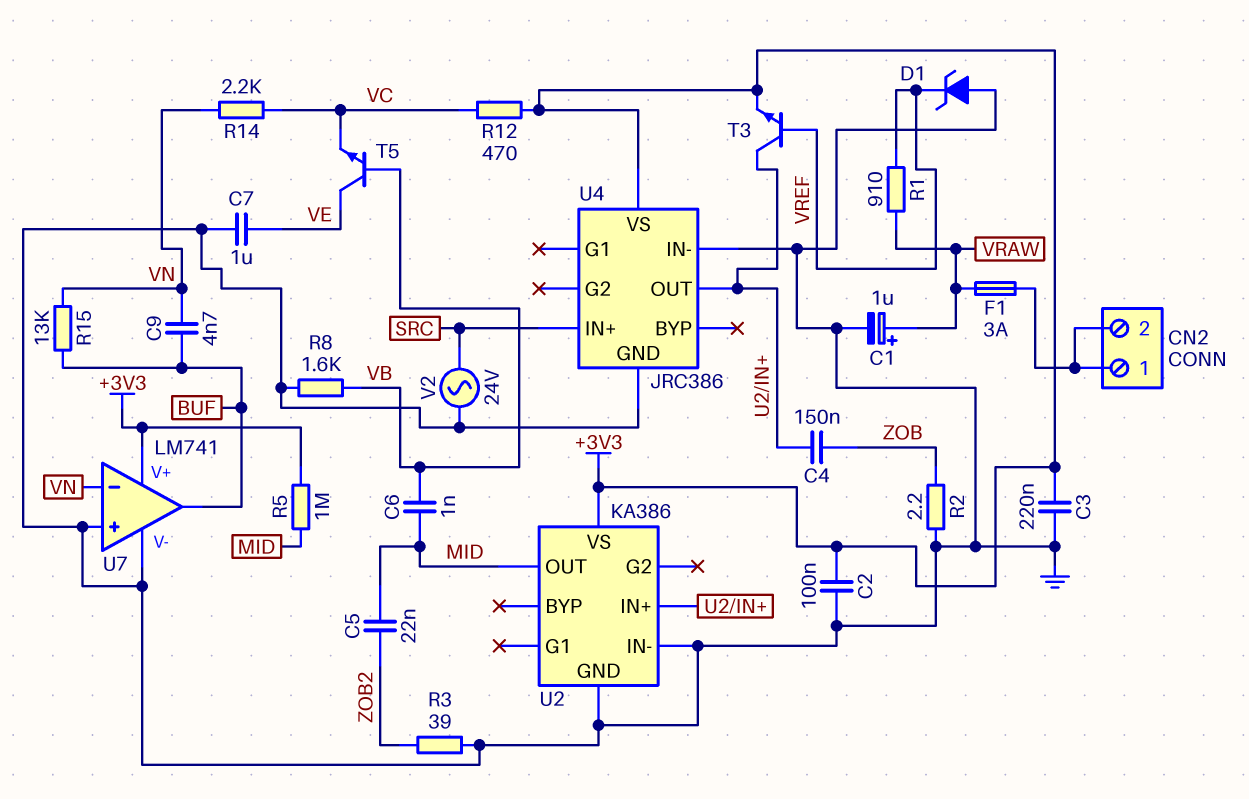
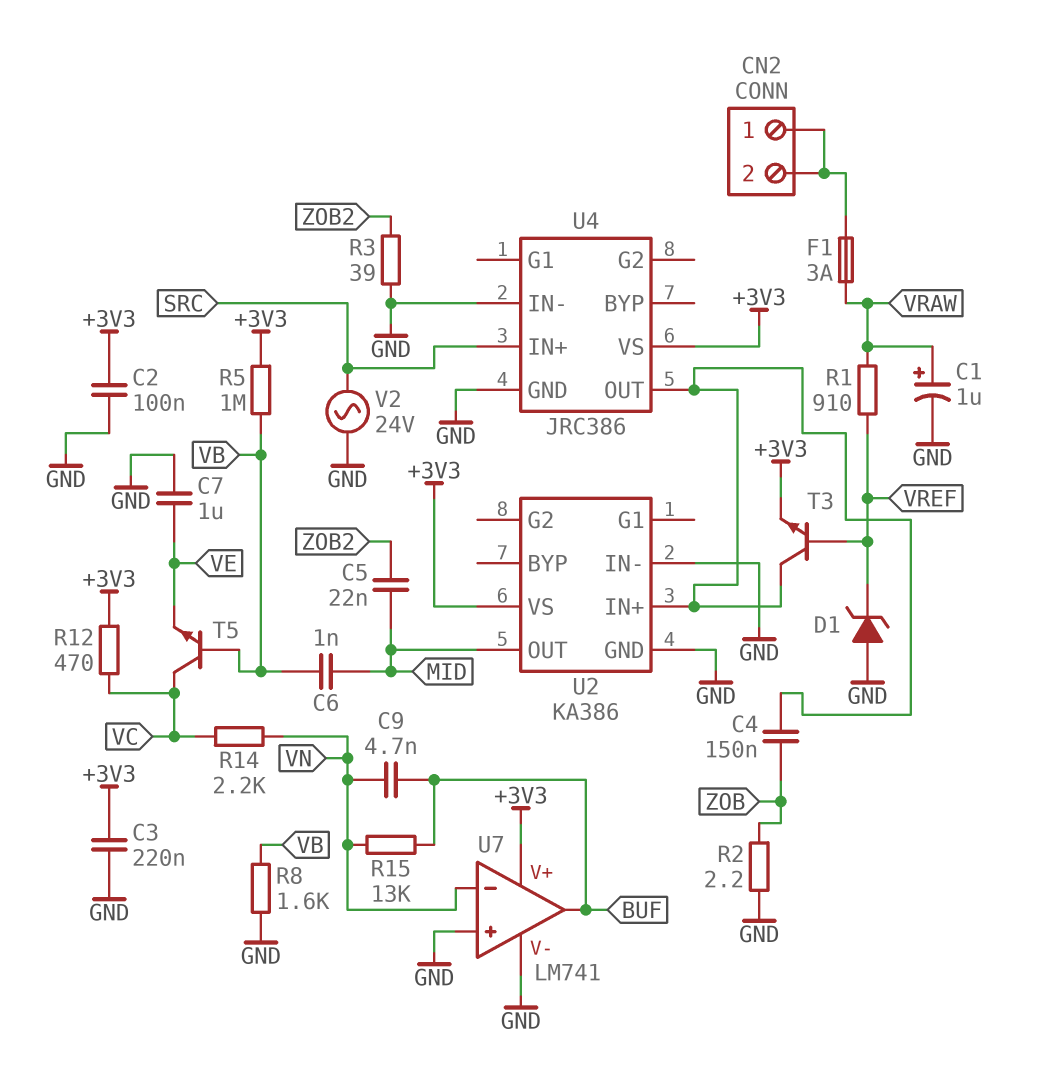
R5: 1M (+3V3, MID) -> 1M (+3V3, VB)
T5: NPN (B VB, C VE, E VC) -> NPN (B VB, C VC, E VE)

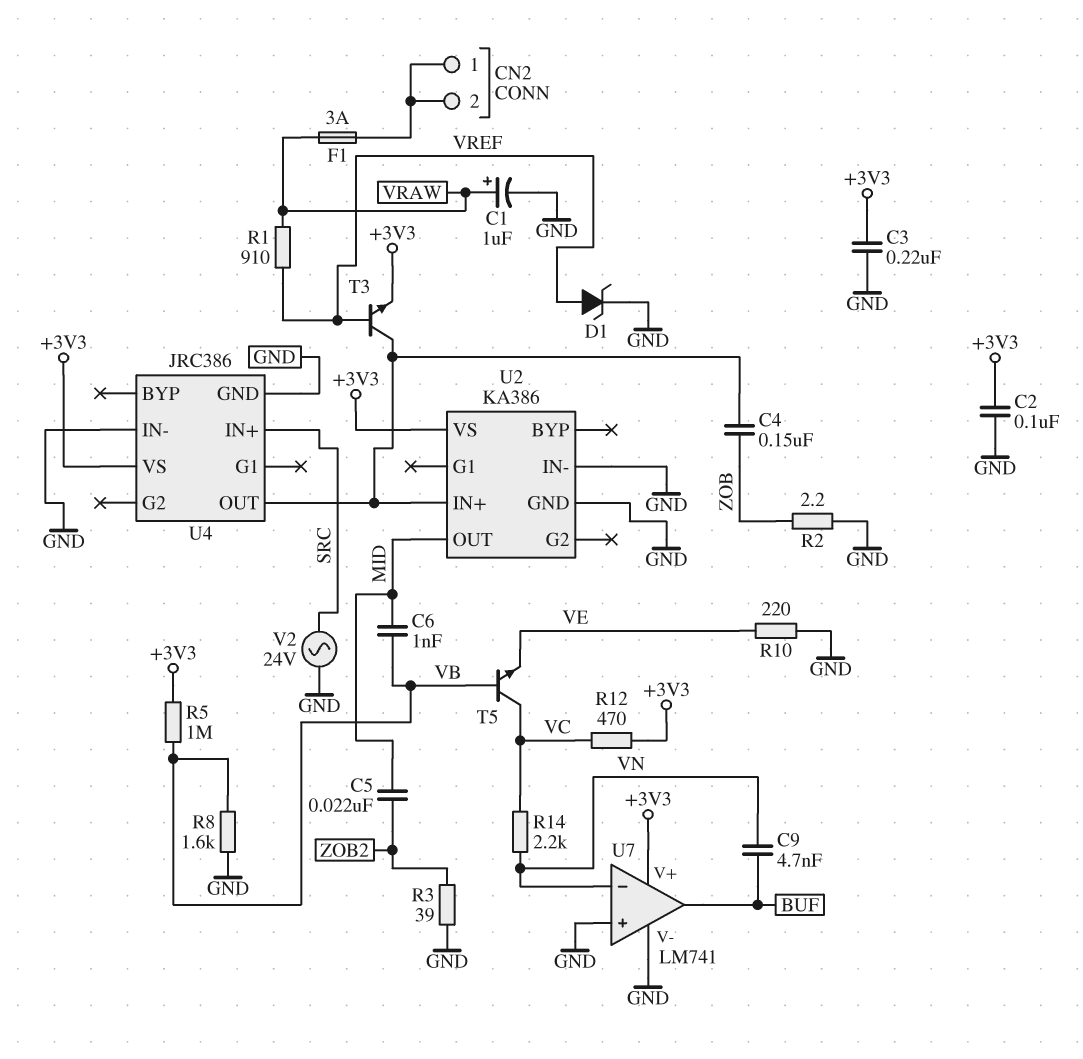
C7: 1uF (GND, VE) -> none
D1: zener (A GND, K VREF) -> zener (A VREF, K GND)
R10: none -> 220 (GND, VE)
R15: 13k (BUF, VN) -> none

